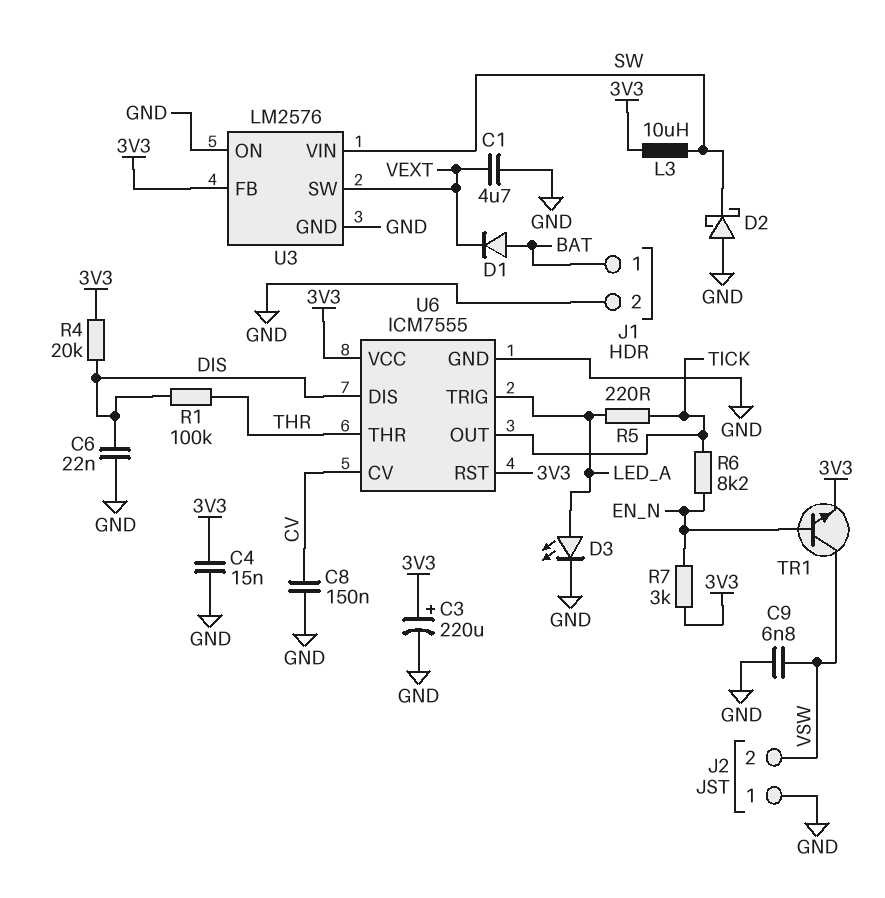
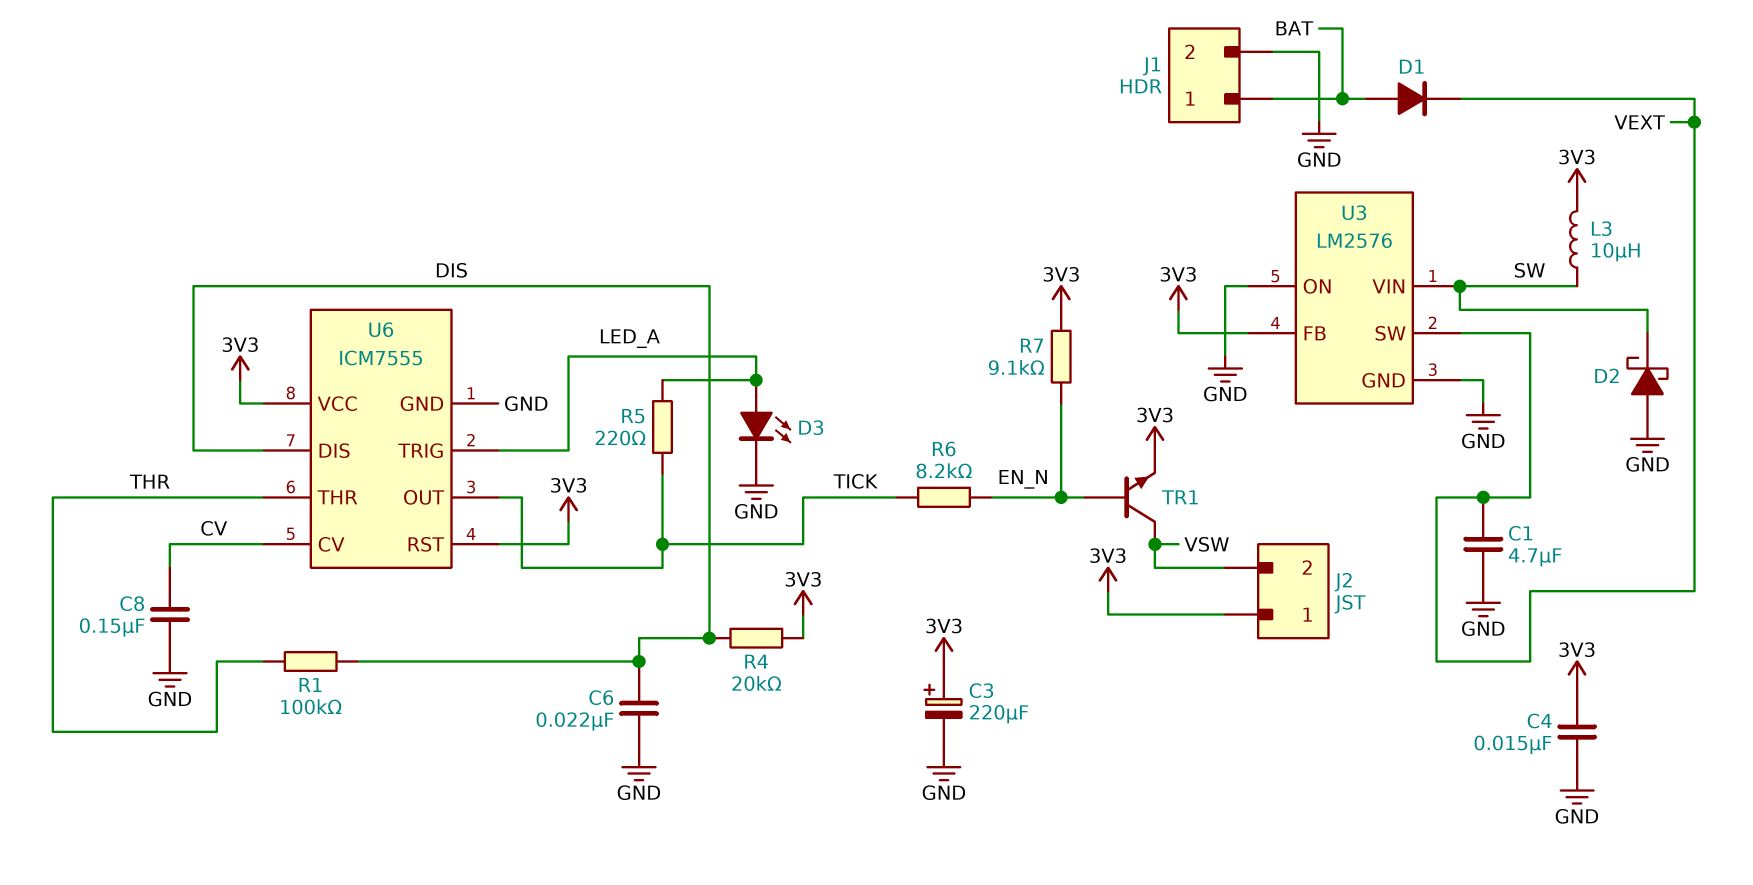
C9: 6.8nF (GND, VSW) -> none
J2 pin 1: GND -> 3V3
R7: 3k (3V3, EN_N) -> 9.1k (3V3, EN_N)

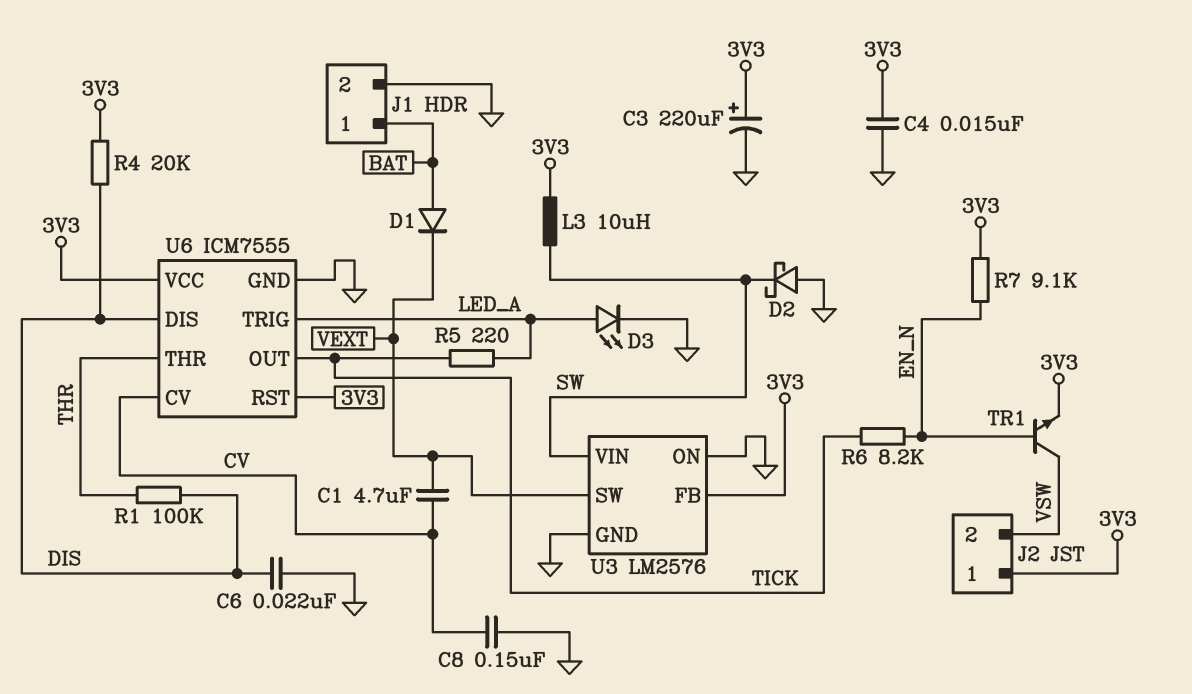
C1: 4.7uF (GND, VEXT) -> 4.7uF (CV, VEXT)

